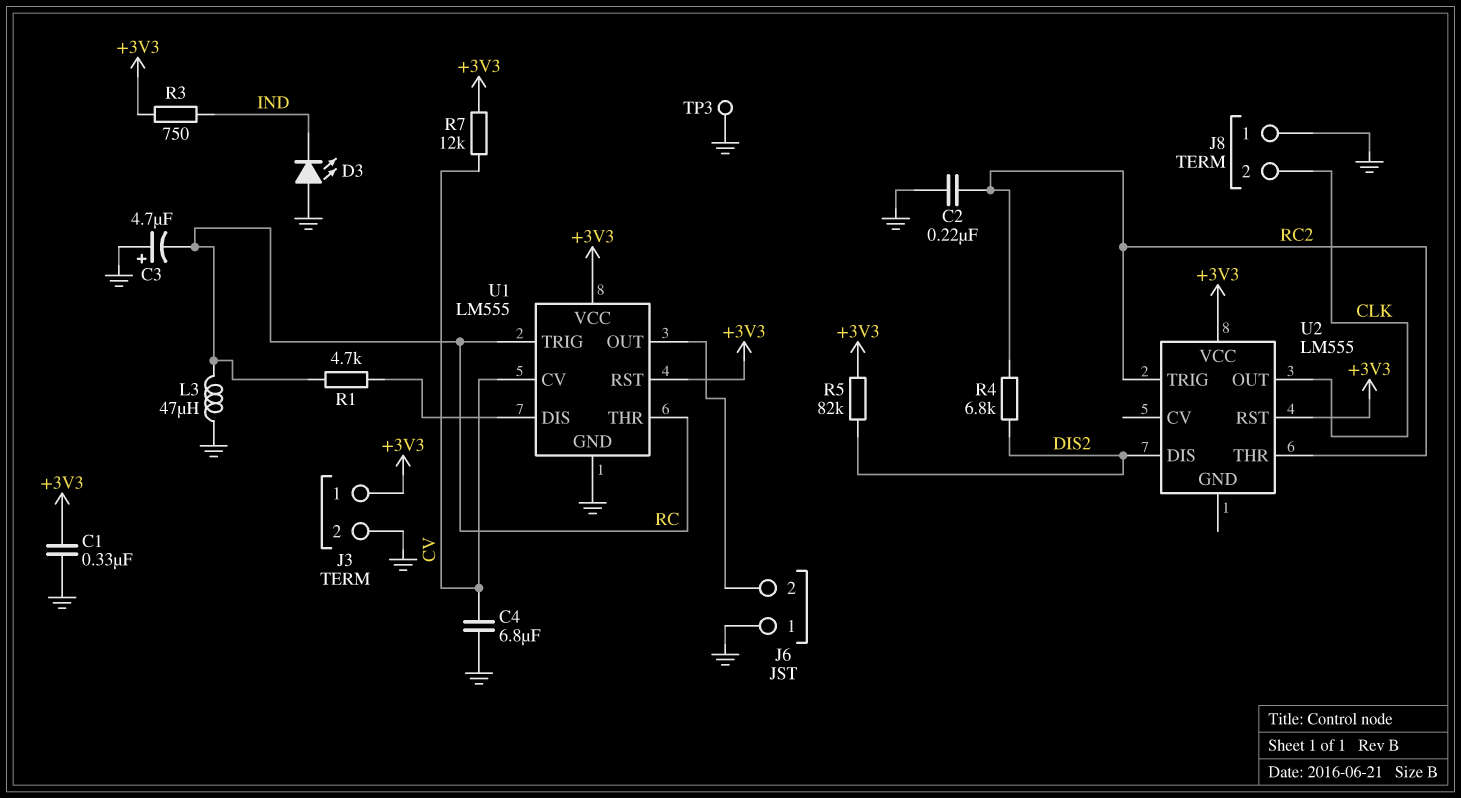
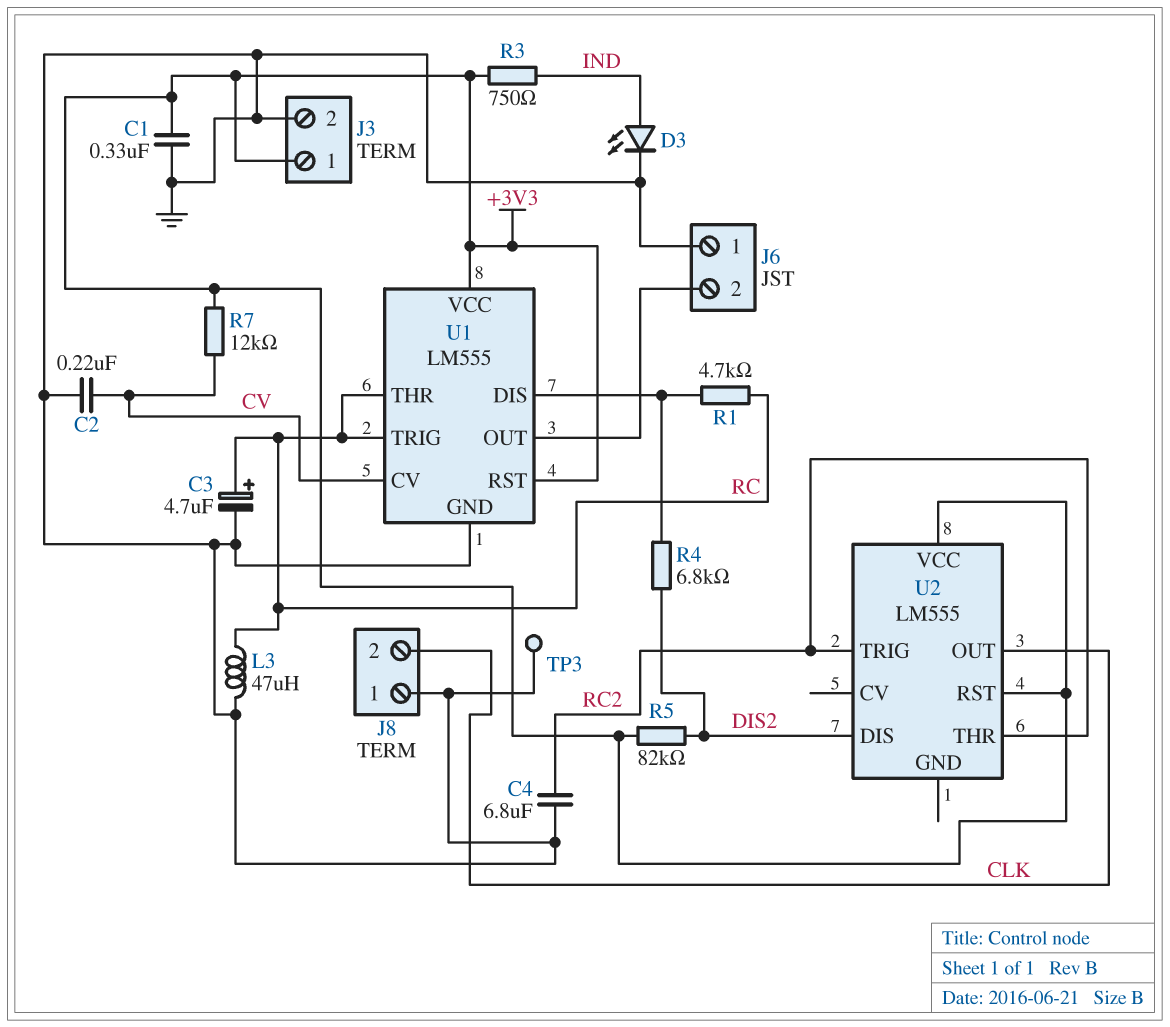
C2: 220nF (GND, RC2) -> 220nF (CV, GND)
C3: 4.7uF (plus GND, minus RC) -> 4.7uF (plus RC, minus GND)
C4: 6.8uF (CV, GND) -> 6.8uF (GND, RC2)
D3: LED (A GND, K IND) -> LED (A IND, K GND)
R4: 6.8k (DIS2, RC2) -> 6.8k (DIS2, U1/DIS)

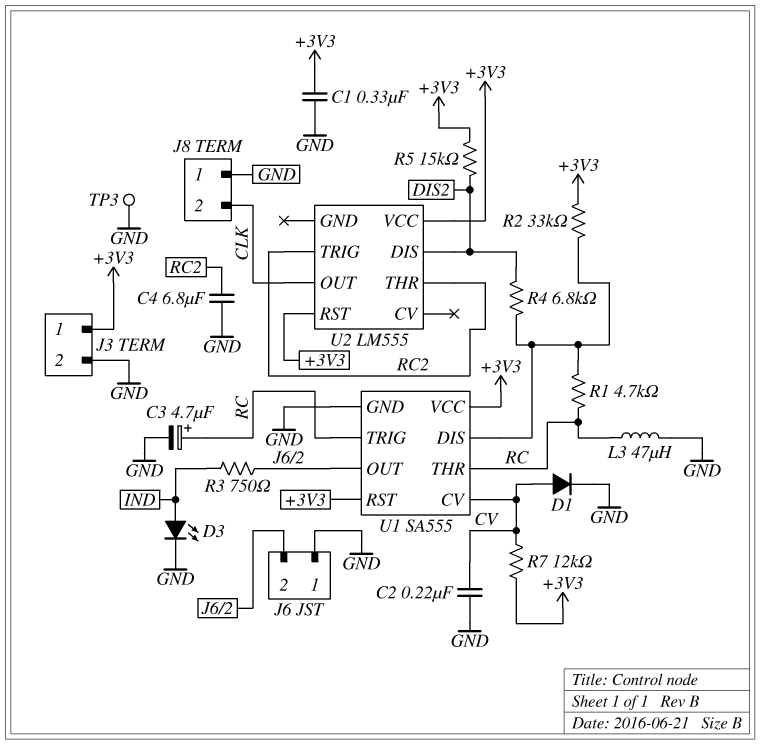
D1: none -> diode (A CV, K GND)
R2: none -> 33k (+3V3, U1/DIS)
R3: 750 (+3V3, IND) -> 750 (IND, J6/2)
R5: 82k (+3V3, DIS2) -> 15k (+3V3, DIS2)
U1: LM555 -> SA555

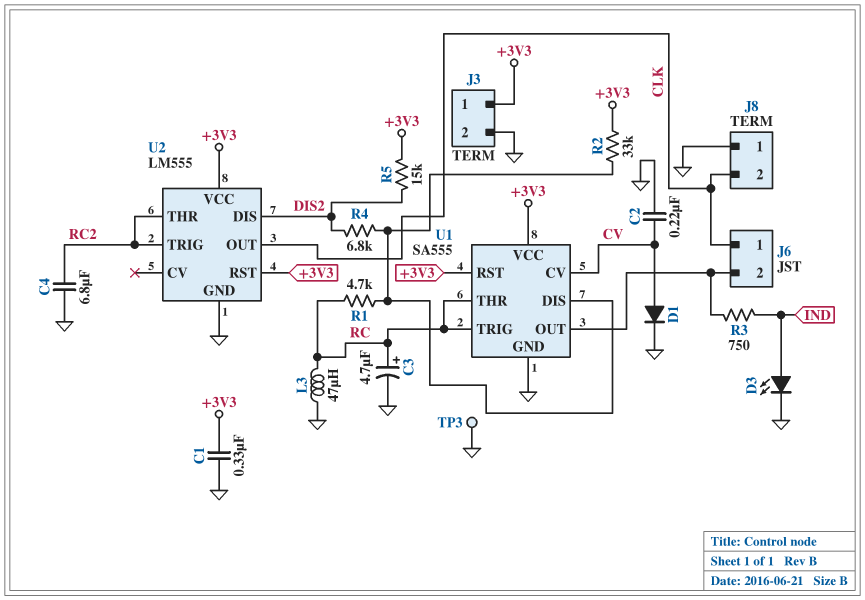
J6 pin 1: GND -> CLK
R7: 12k (+3V3, CV) -> none
U2 pin GND: none -> GND

